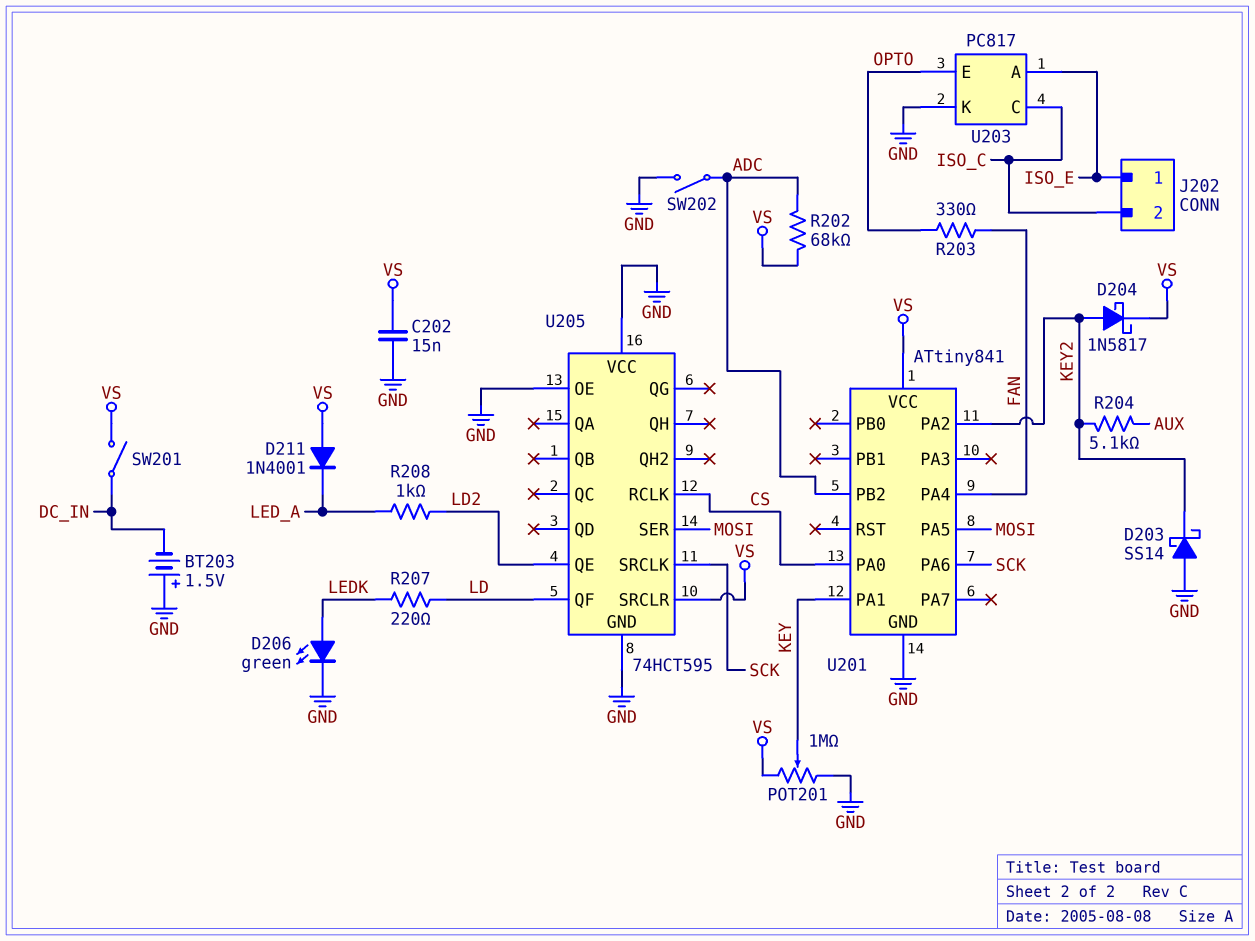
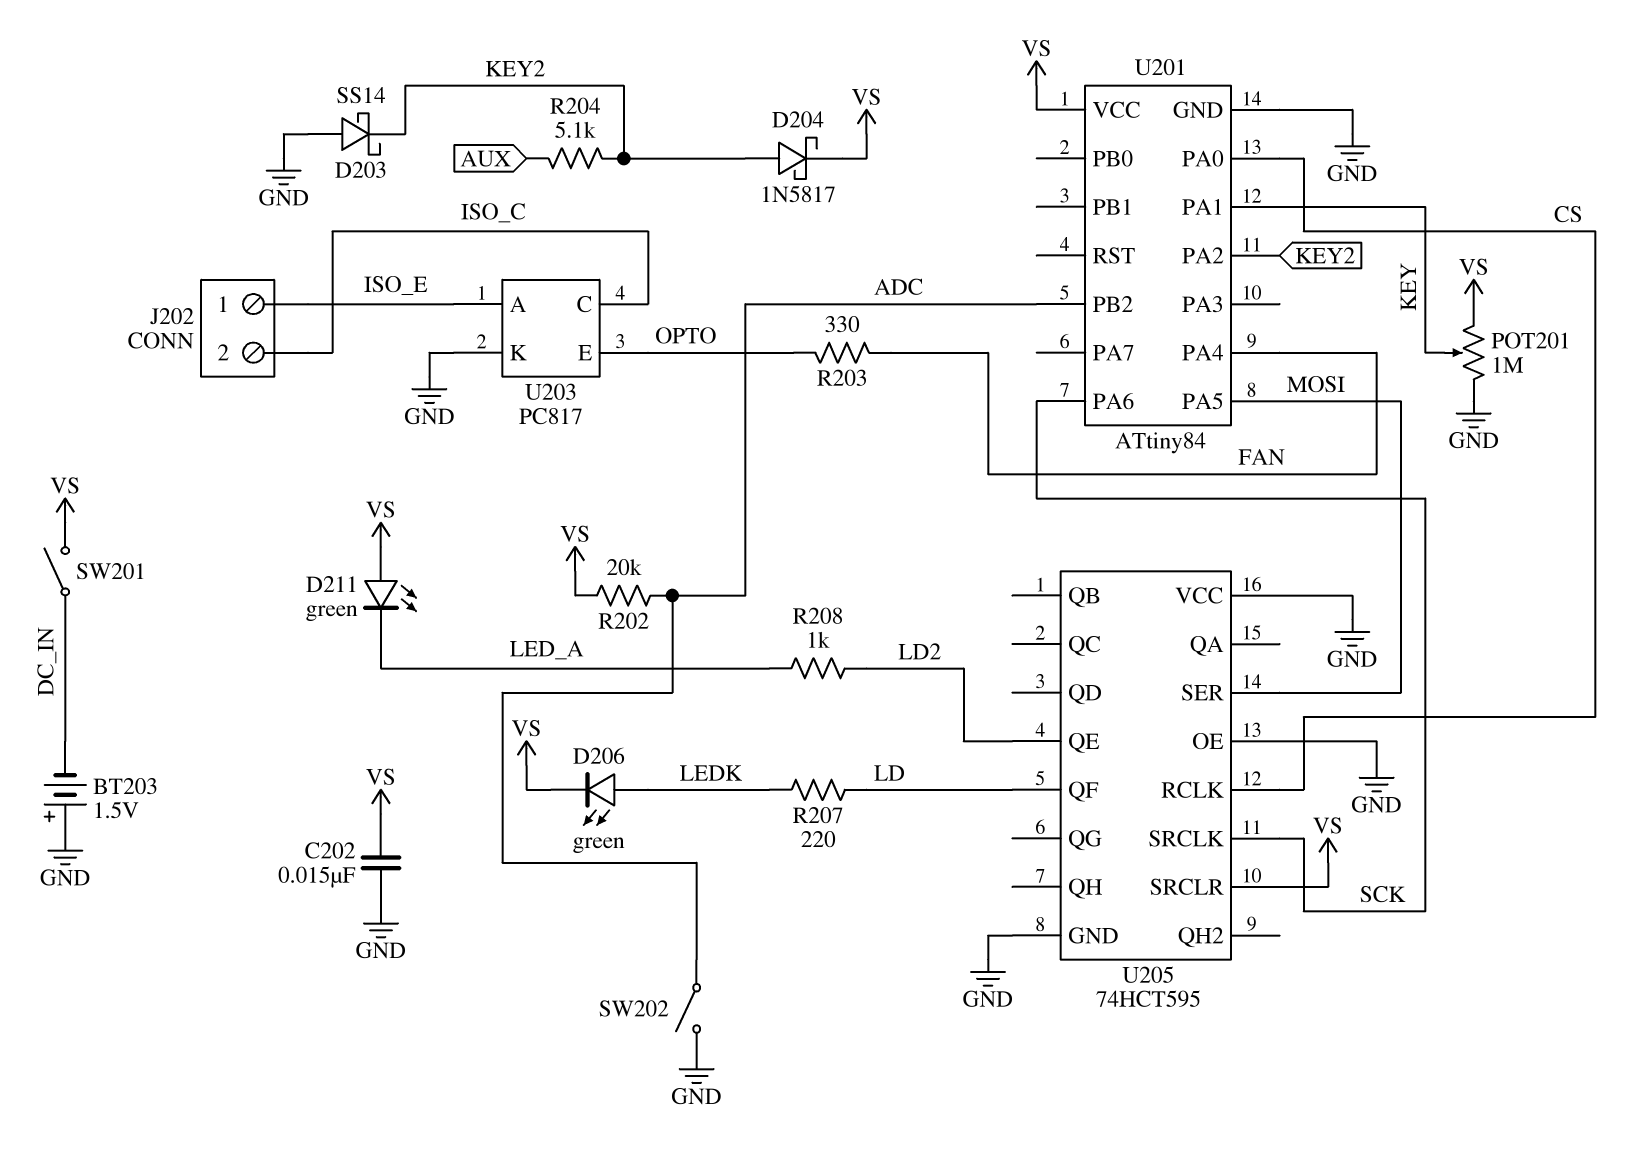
D206: LED green (A LEDK, K GND) -> LED green (A LEDK, K VS)
D211: diode 1N4001 (A VS, K LED_A) -> LED green (A VS, K LED_A)
R202: 68k (ADC, VS) -> 20k (ADC, VS)
U201: ATtiny841 -> ATtiny84

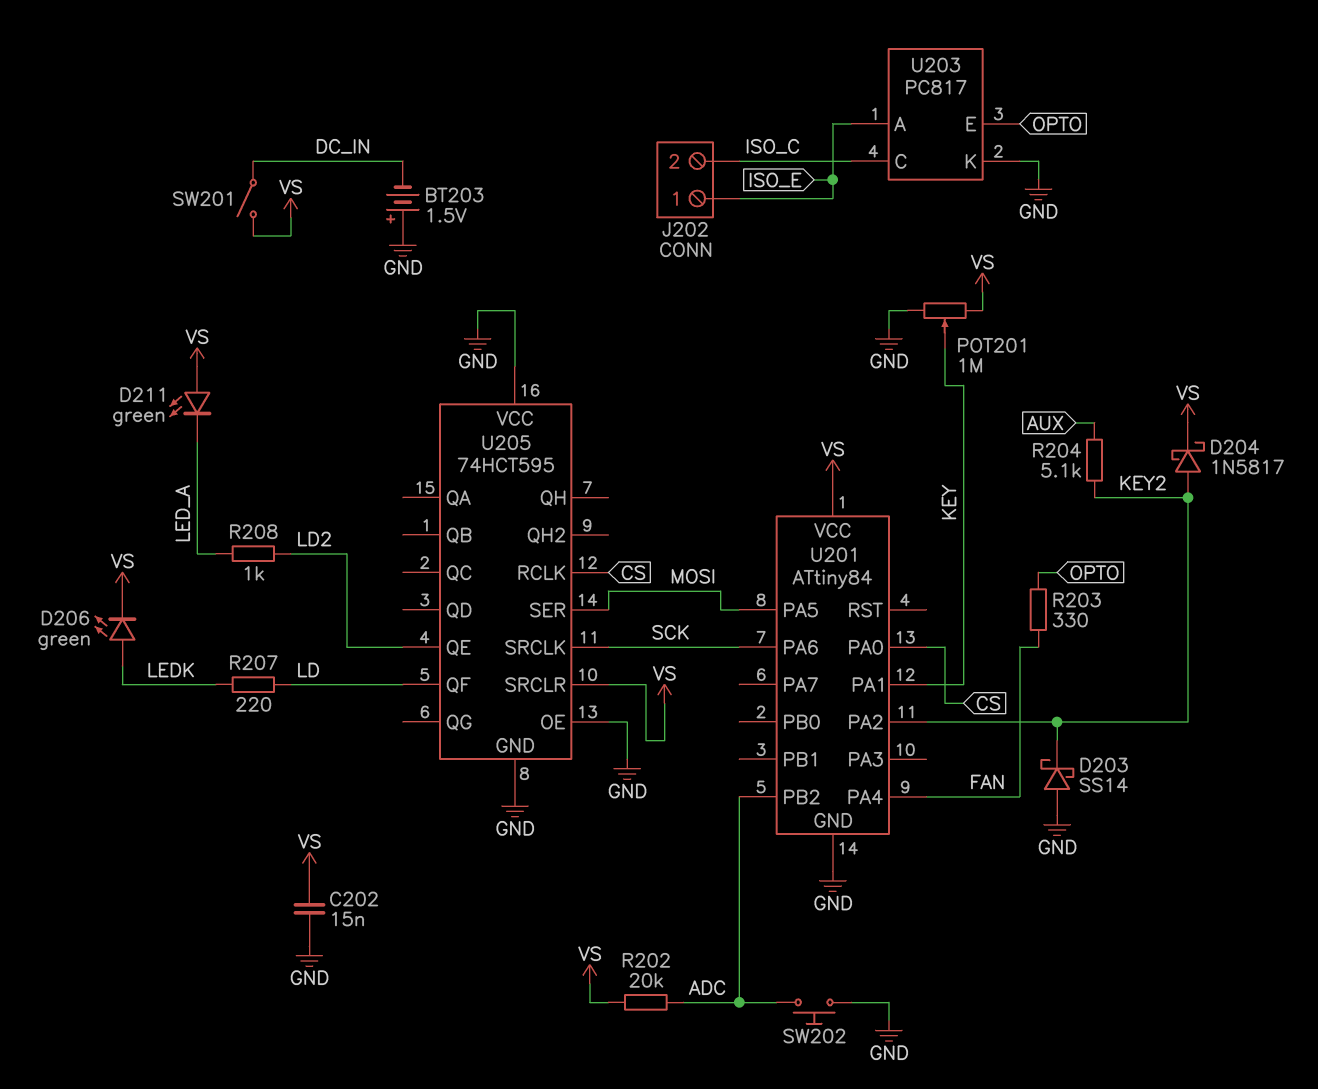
SW202: switch (ADC, GND) -> button (ADC, GND)

